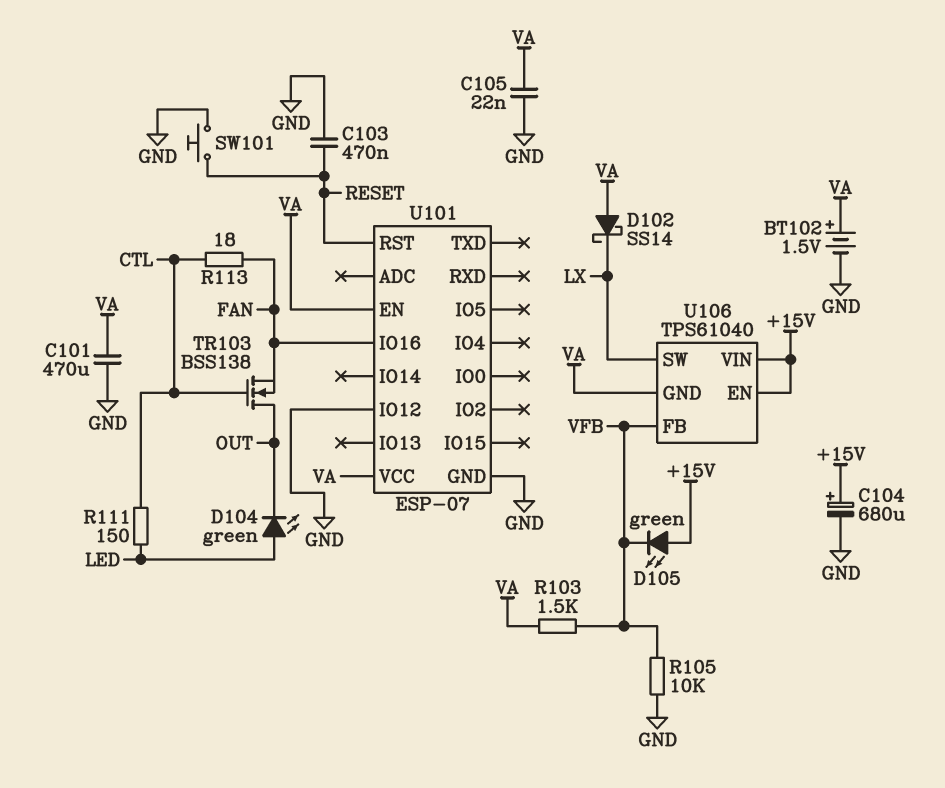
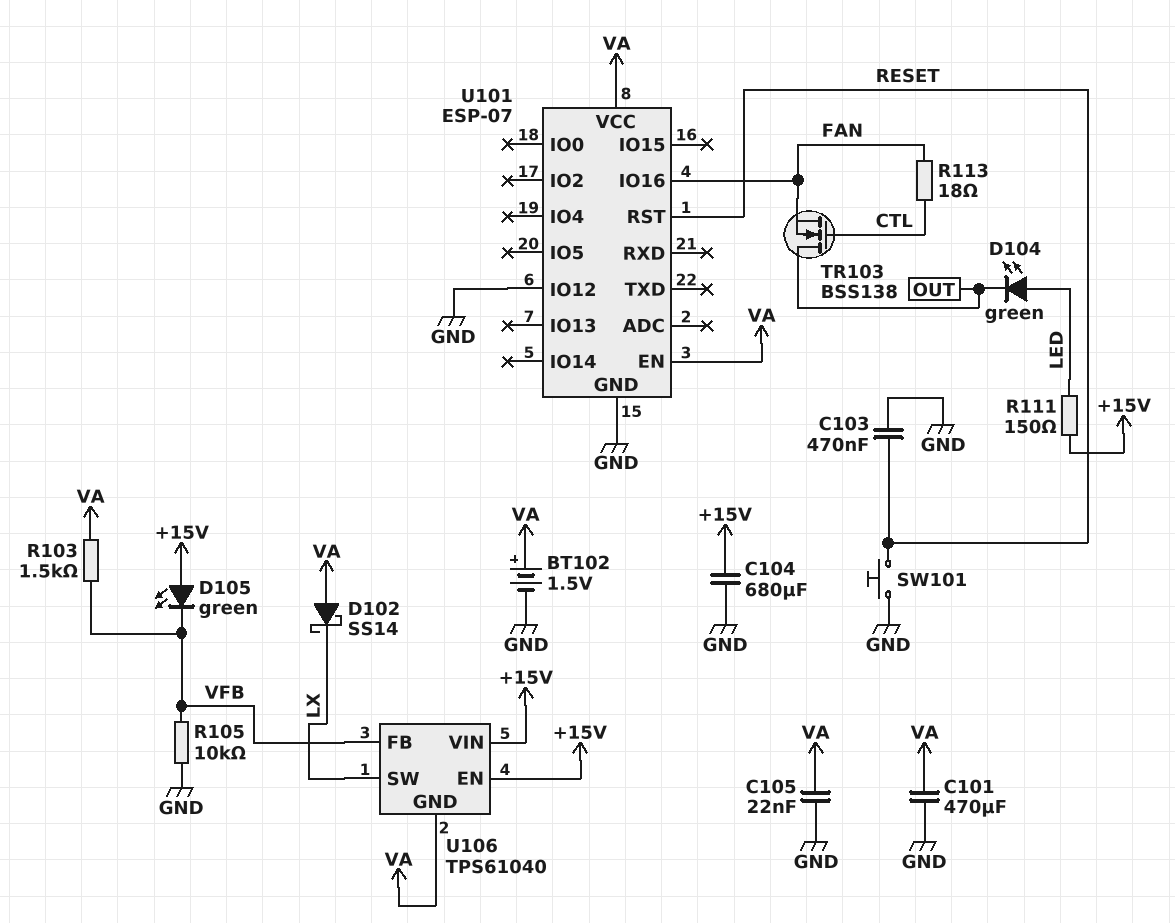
C104: 680uF (plus +15V, minus GND) -> 680uF (+15V, GND)
R111: 150 (CTL, LED) -> 150 (+15V, LED)

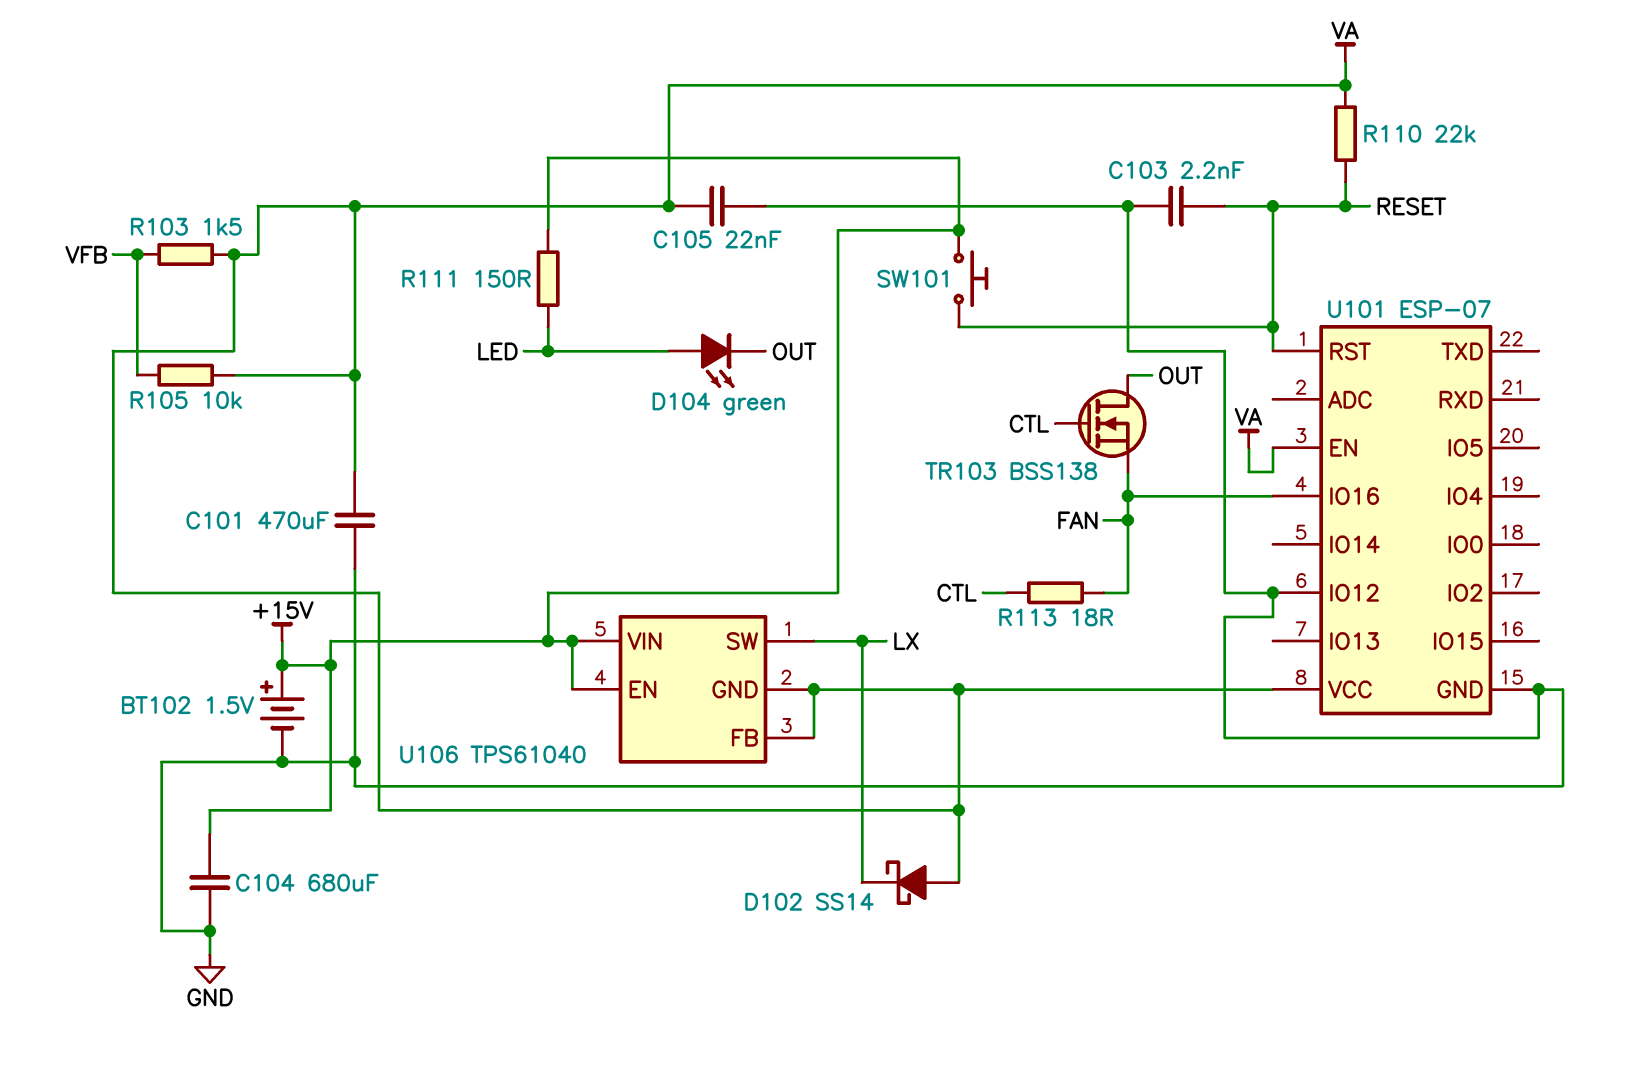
BT102: 1.5V (plus VA, minus GND) -> 1.5V (plus +15V, minus GND)
C103: 470nF (GND, RESET) -> 2.2nF (GND, RESET)
D105: LED green (A +15V, K VFB) -> none
R105: 10k (GND, VFB) -> 10k (VA, VFB)
R110: none -> 22k (RESET, VA)
SW101: button (GND, RESET) -> button (+15V, RESET)
U106 pin FB: VFB -> VA

